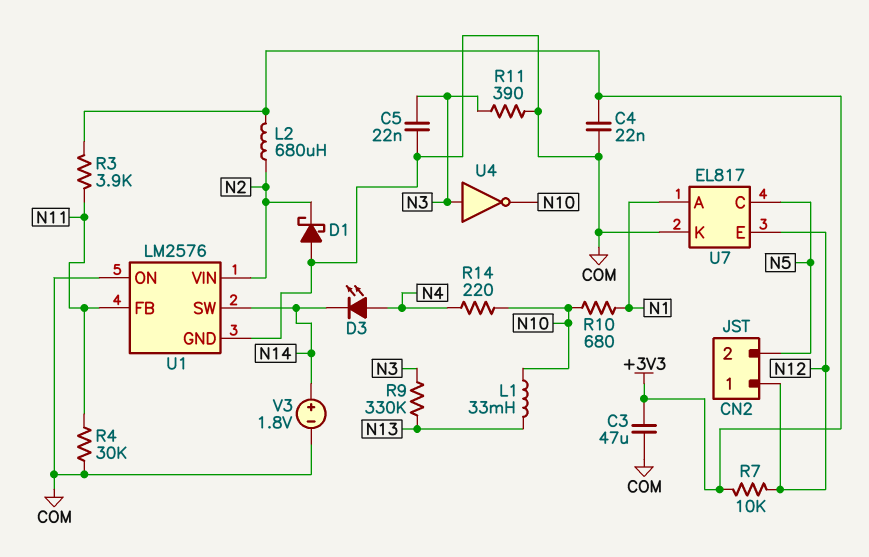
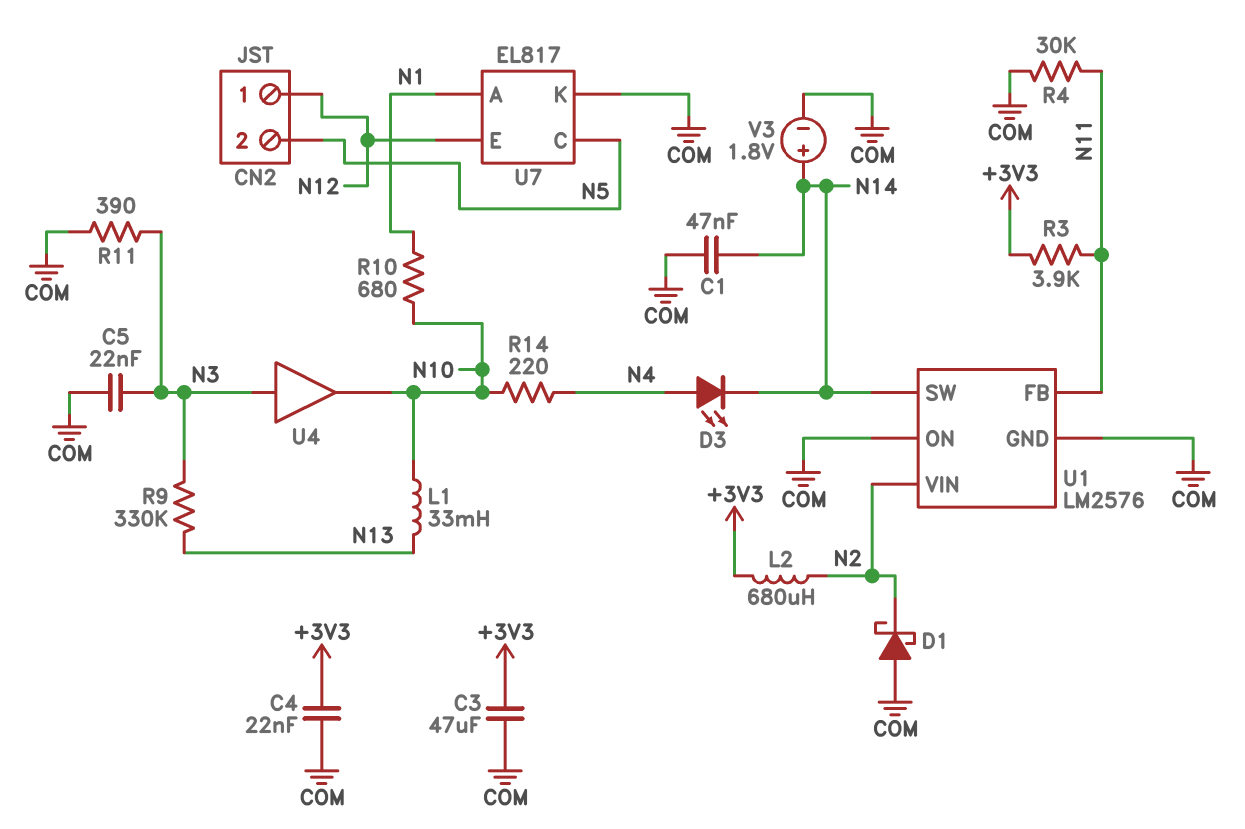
C1: none -> 47nF (COM, N14)
R7: 10k (+3V3, N12) -> none
U4: NOT (in N3, out N10) -> buffer (in N3, out N10)

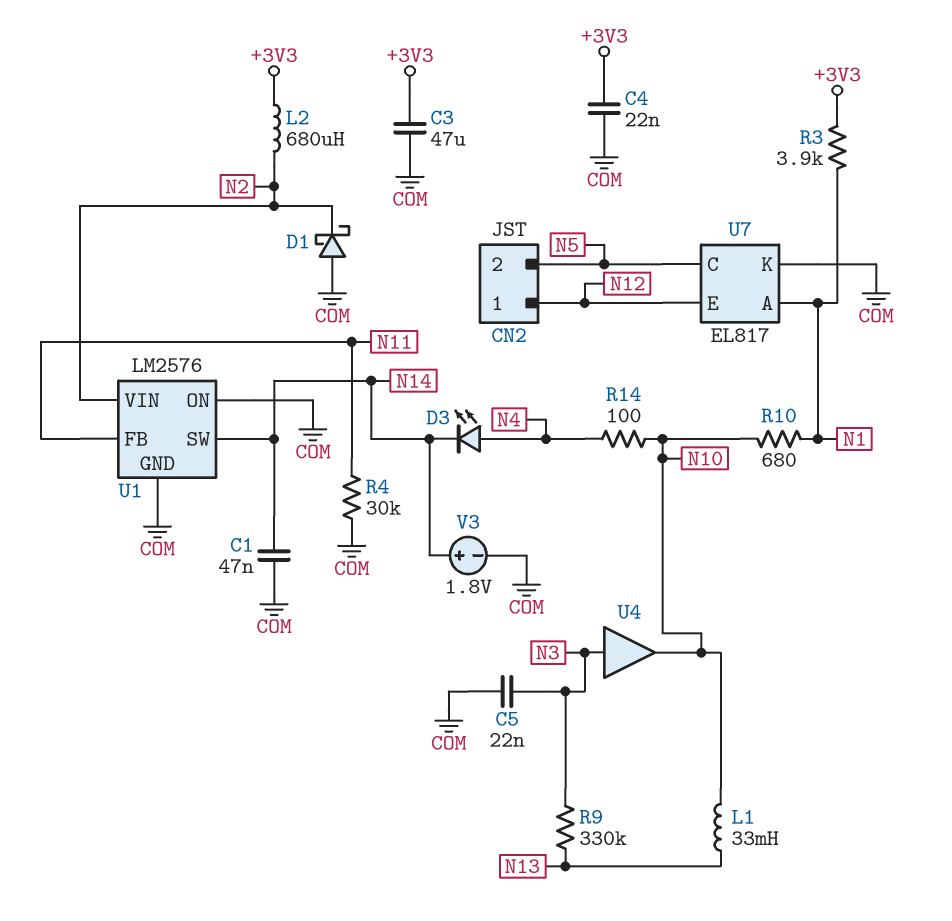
R3: 3.9k (+3V3, N11) -> 3.9k (+3V3, N1)
R11: 390 (COM, N3) -> none
R14: 220 (N4, N10) -> 100 (N4, N10)

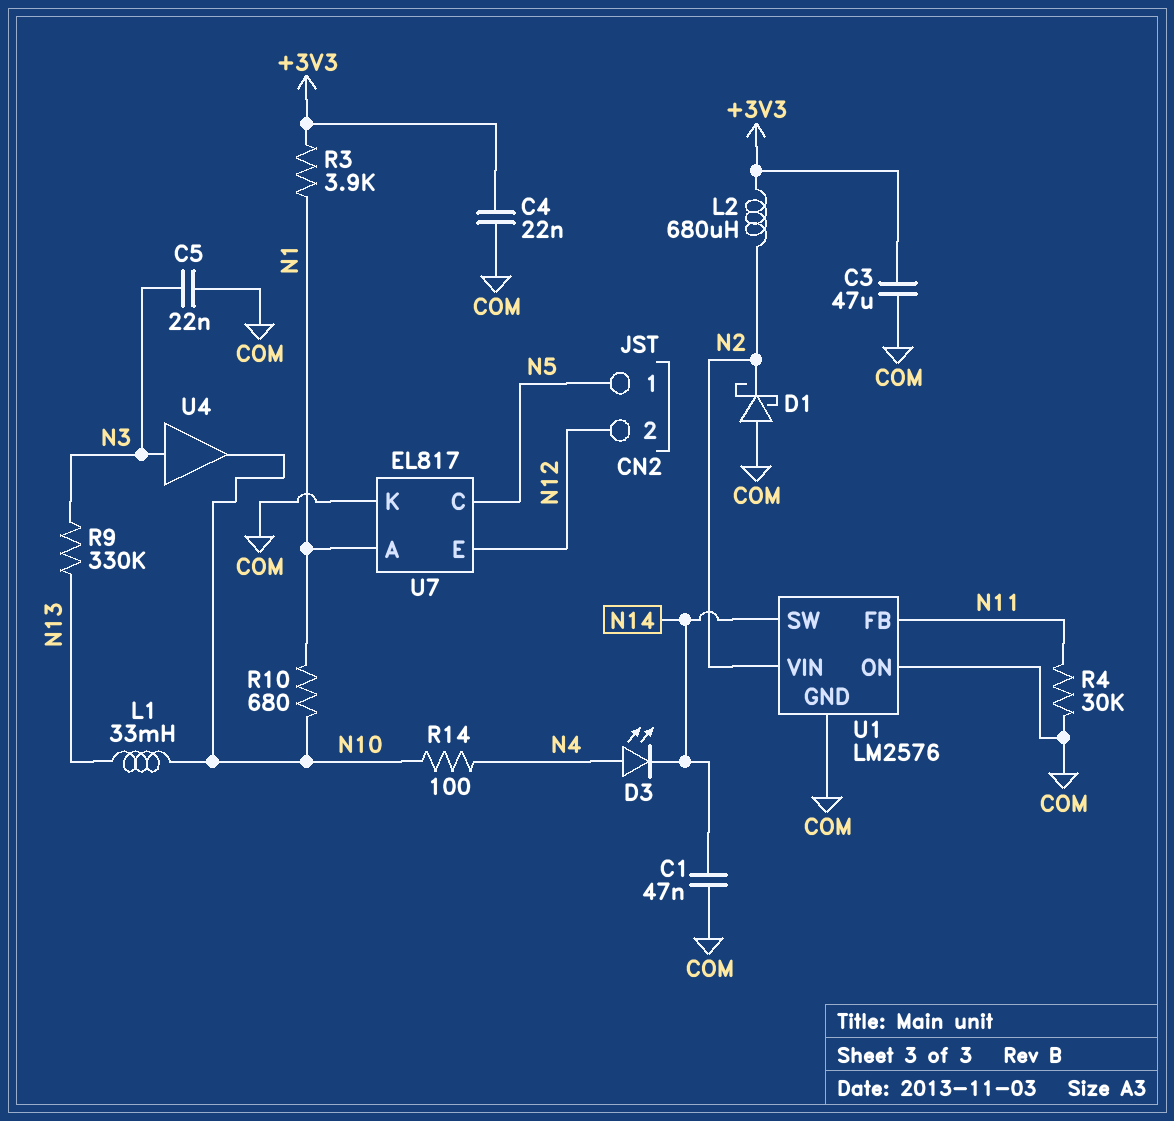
CN2 pin 1: N12 -> N5
CN2 pin 2: N5 -> N12
V3: 1.8V (plus N14, minus COM) -> none

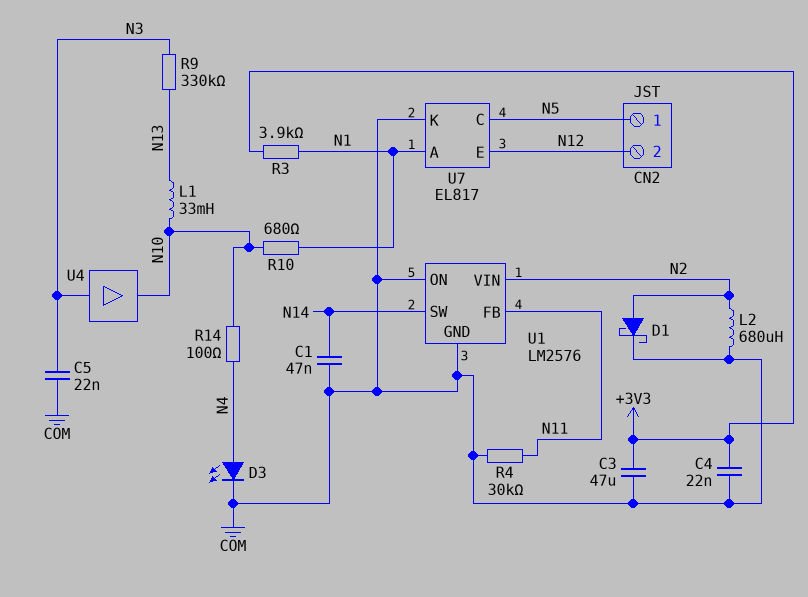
D1: schottky (A COM, K N2) -> schottky (A N2, K COM)
D3: LED (A N4, K N14) -> LED (A N4, K COM)
L2: 680uH (+3V3, N2) -> 680uH (COM, N2)

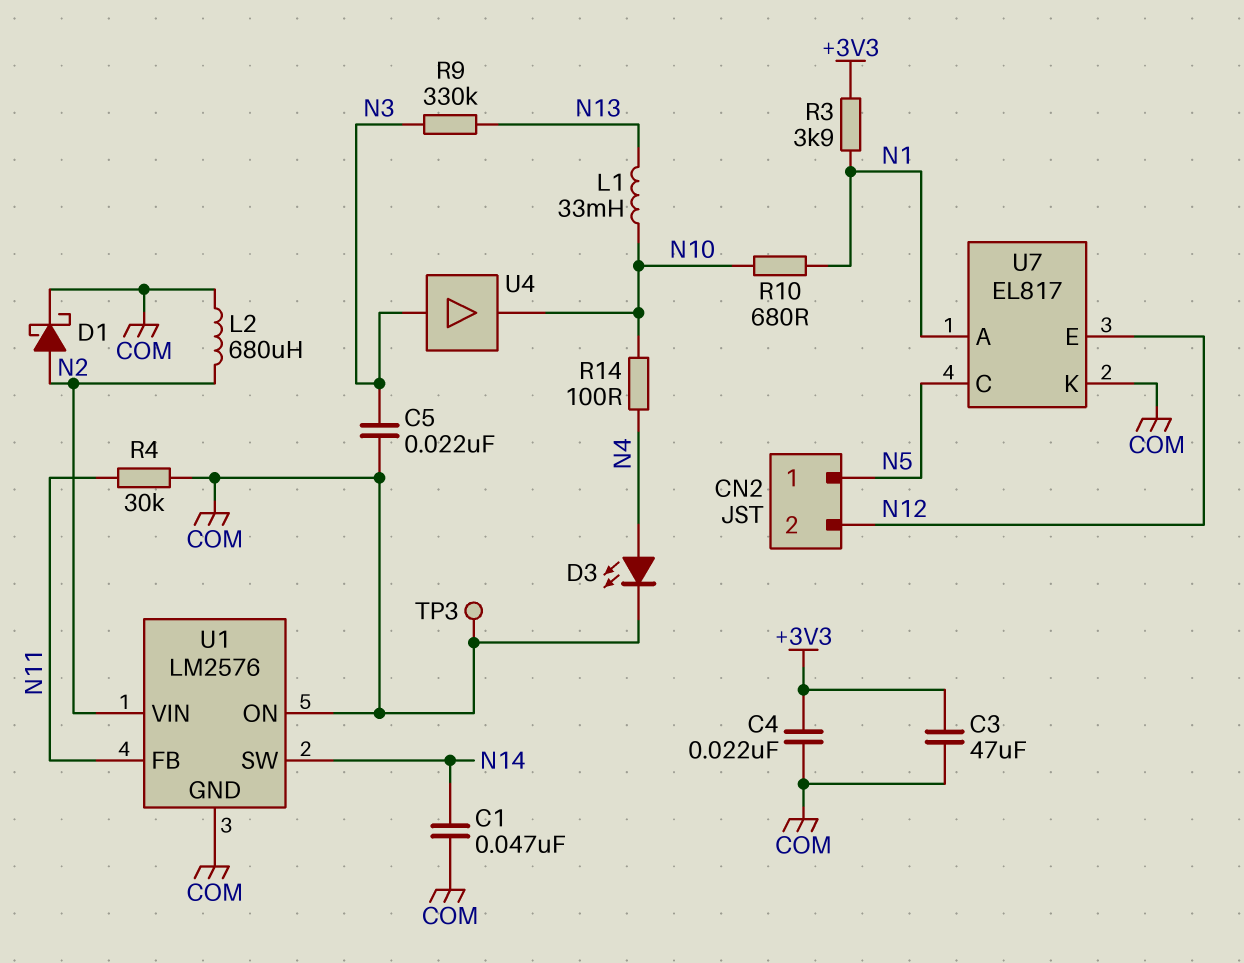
TP3: none -> test point (COM)

